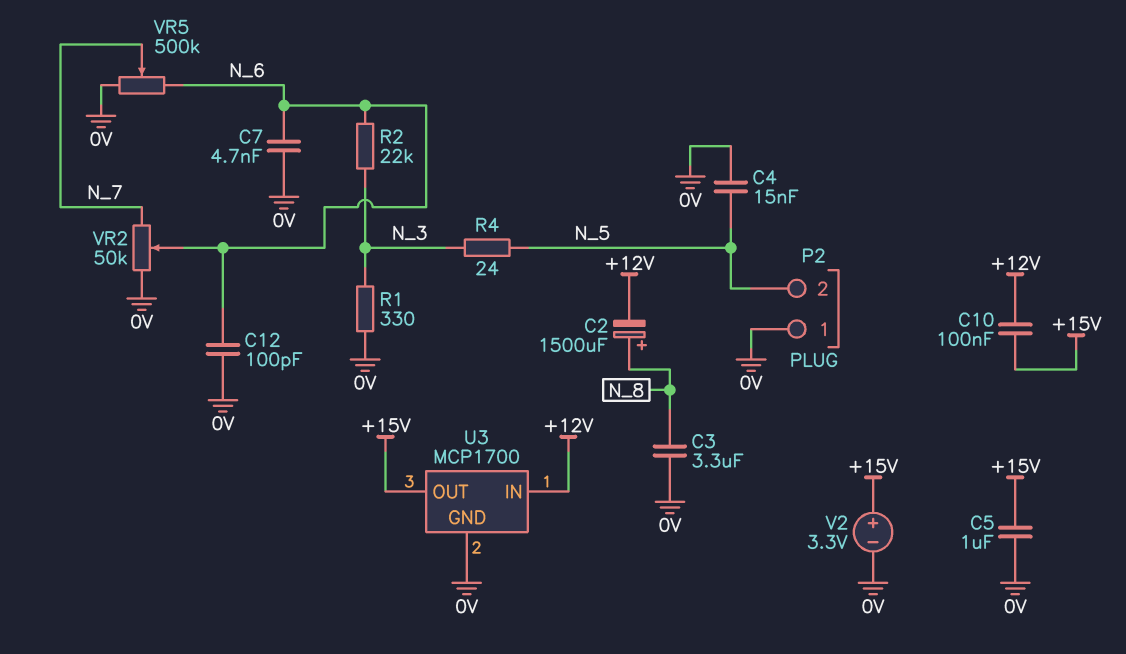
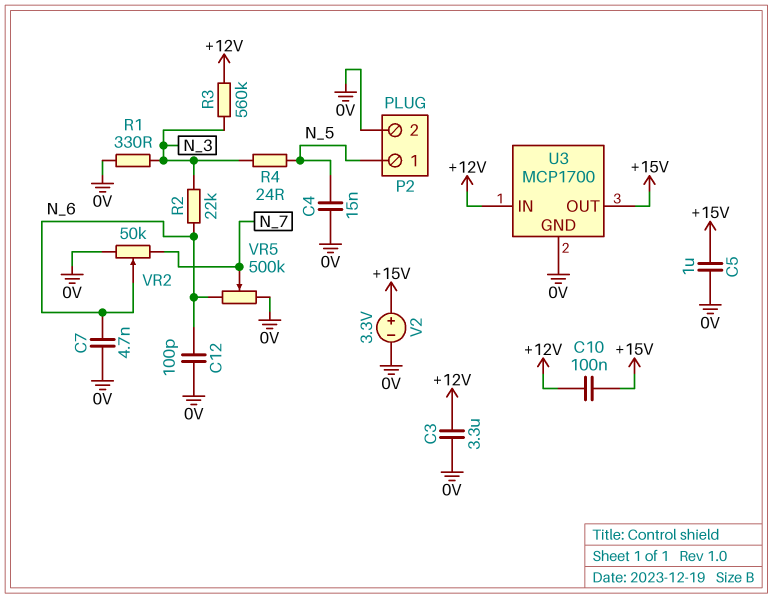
C2: 1500uF (plus N_8, minus +12V) -> none
C3: 3.3uF (0V, N_8) -> 3.3uF (+12V, 0V)
P2 pin 1: 0V -> N_5
P2 pin 2: N_5 -> 0V
R3: none -> 560k (+12V, N_3)

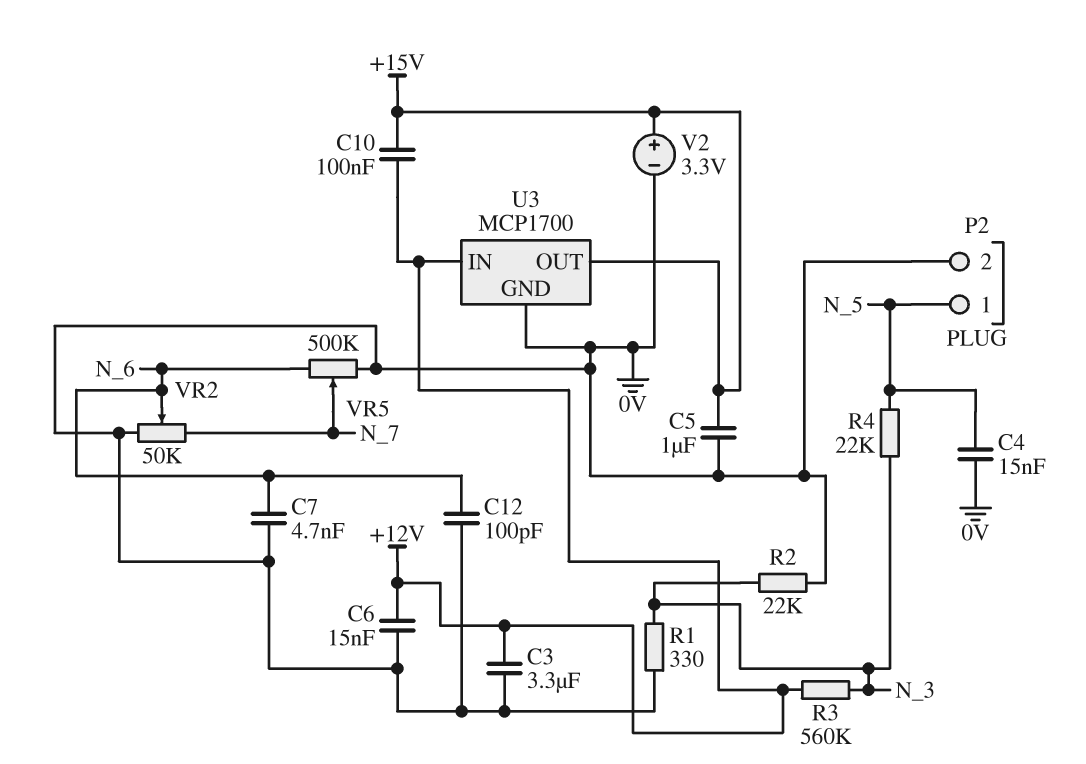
C6: none -> 15nF (+12V, 0V)
R2: 22k (N_3, N_6) -> 22k (0V, N_3)
R4: 24 (N_3, N_5) -> 22k (N_3, N_5)

